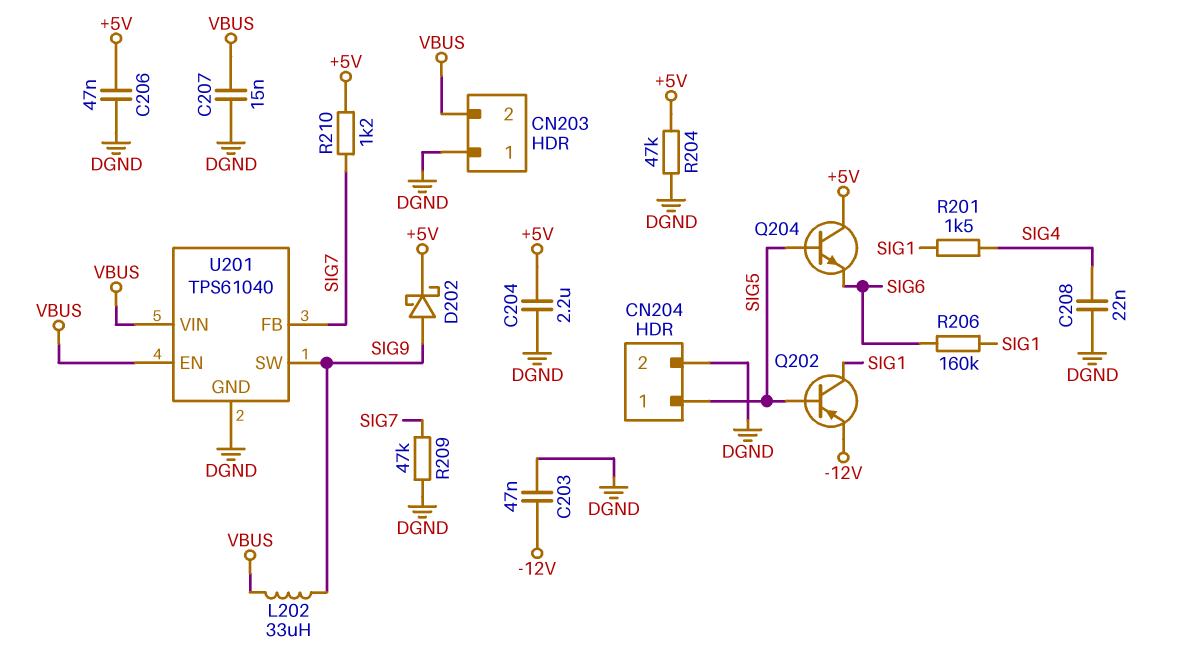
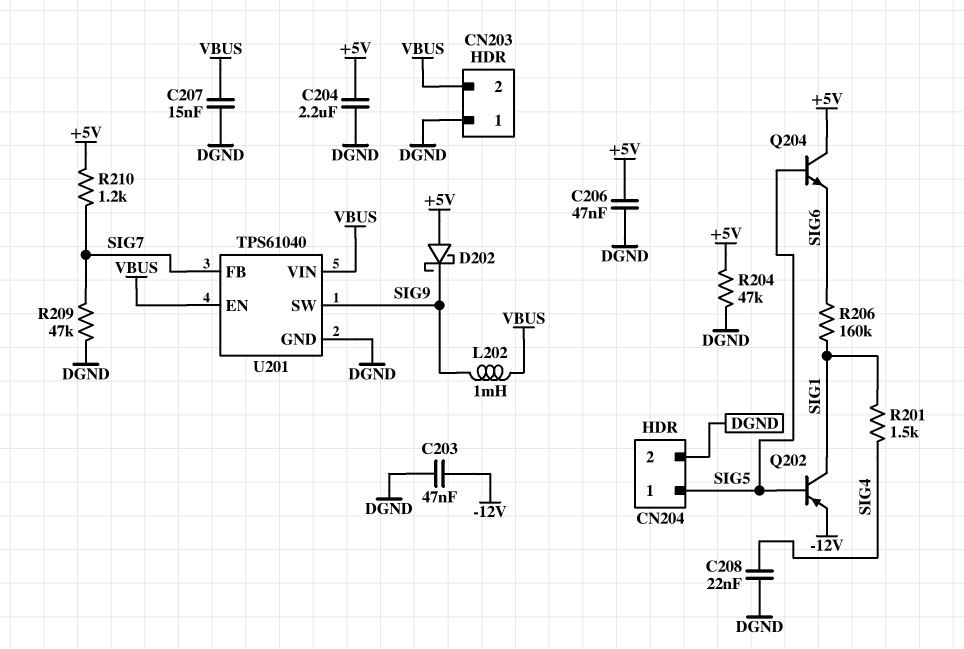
D202: schottky (A SIG9, K +5V) -> schottky (A +5V, K SIG9)
L202: 33uH (SIG9, VBUS) -> 1mH (SIG9, VBUS)

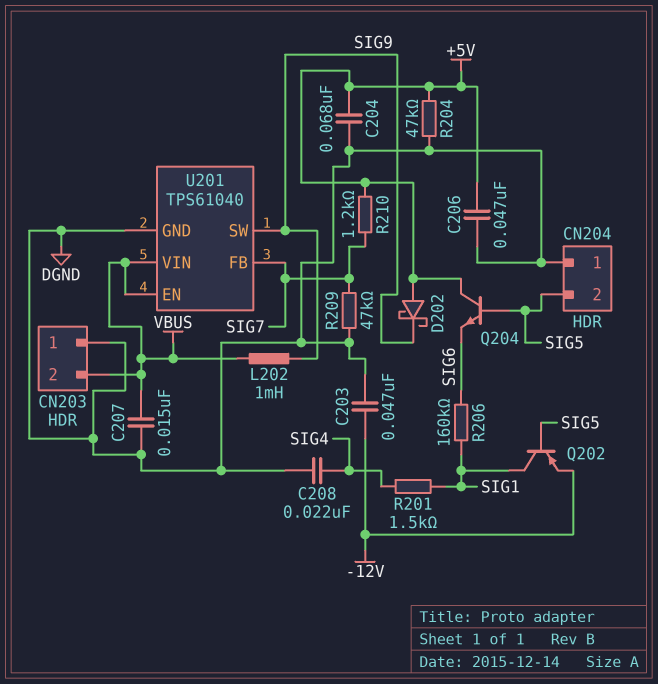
C204: 2.2uF (+5V, DGND) -> 68nF (+5V, DGND)
CN204 pin 1: SIG5 -> DGND
CN204 pin 2: DGND -> SIG5

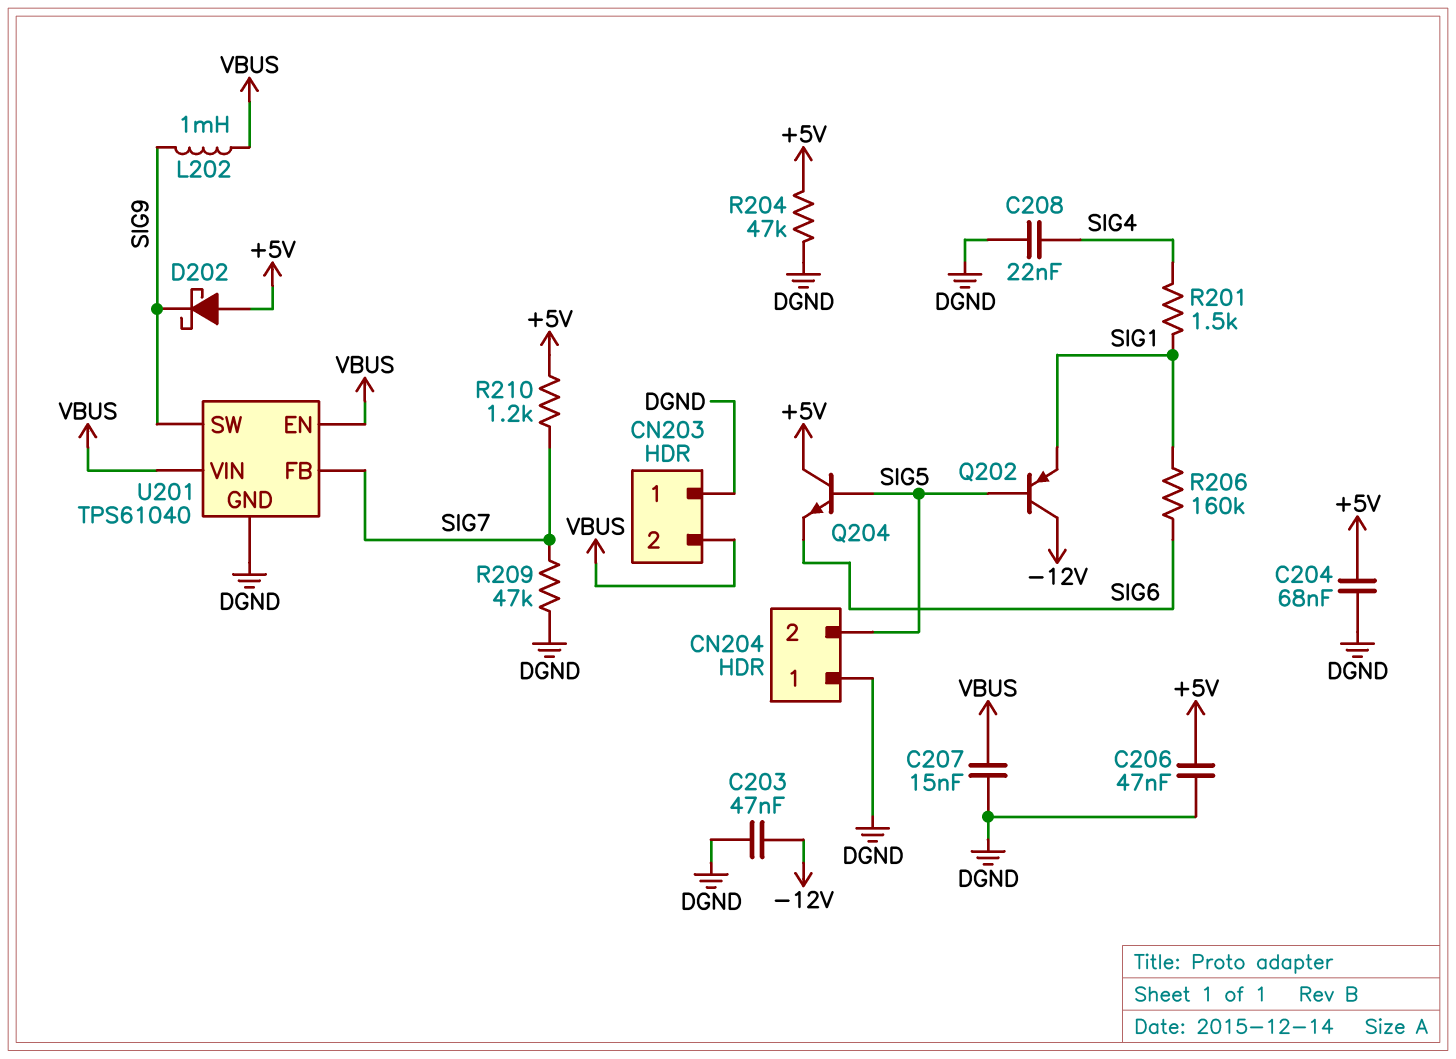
Q202: PNP (B SIG5, C SIG1, E -12V) -> PNP (B SIG5, C -12V, E SIG1)

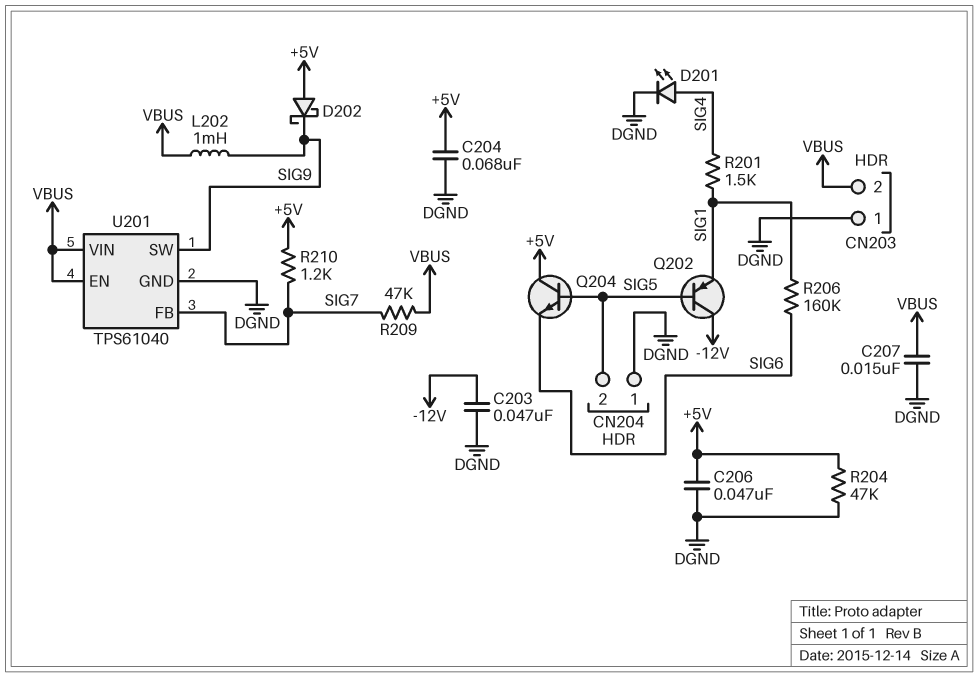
C208: 22nF (DGND, SIG4) -> none
D201: none -> LED (A SIG4, K DGND)
R209: 47k (DGND, SIG7) -> 47k (SIG7, VBUS)

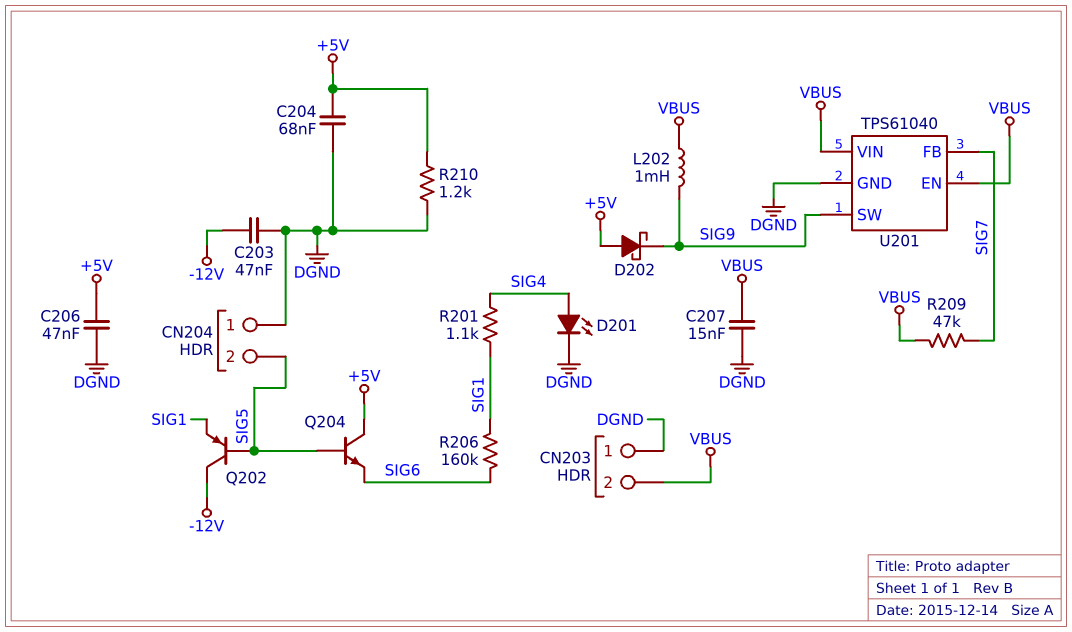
R201: 1.5k (SIG1, SIG4) -> 1.1k (SIG1, SIG4)
R204: 47k (+5V, DGND) -> none
R210: 1.2k (+5V, SIG7) -> 1.2k (+5V, DGND)

